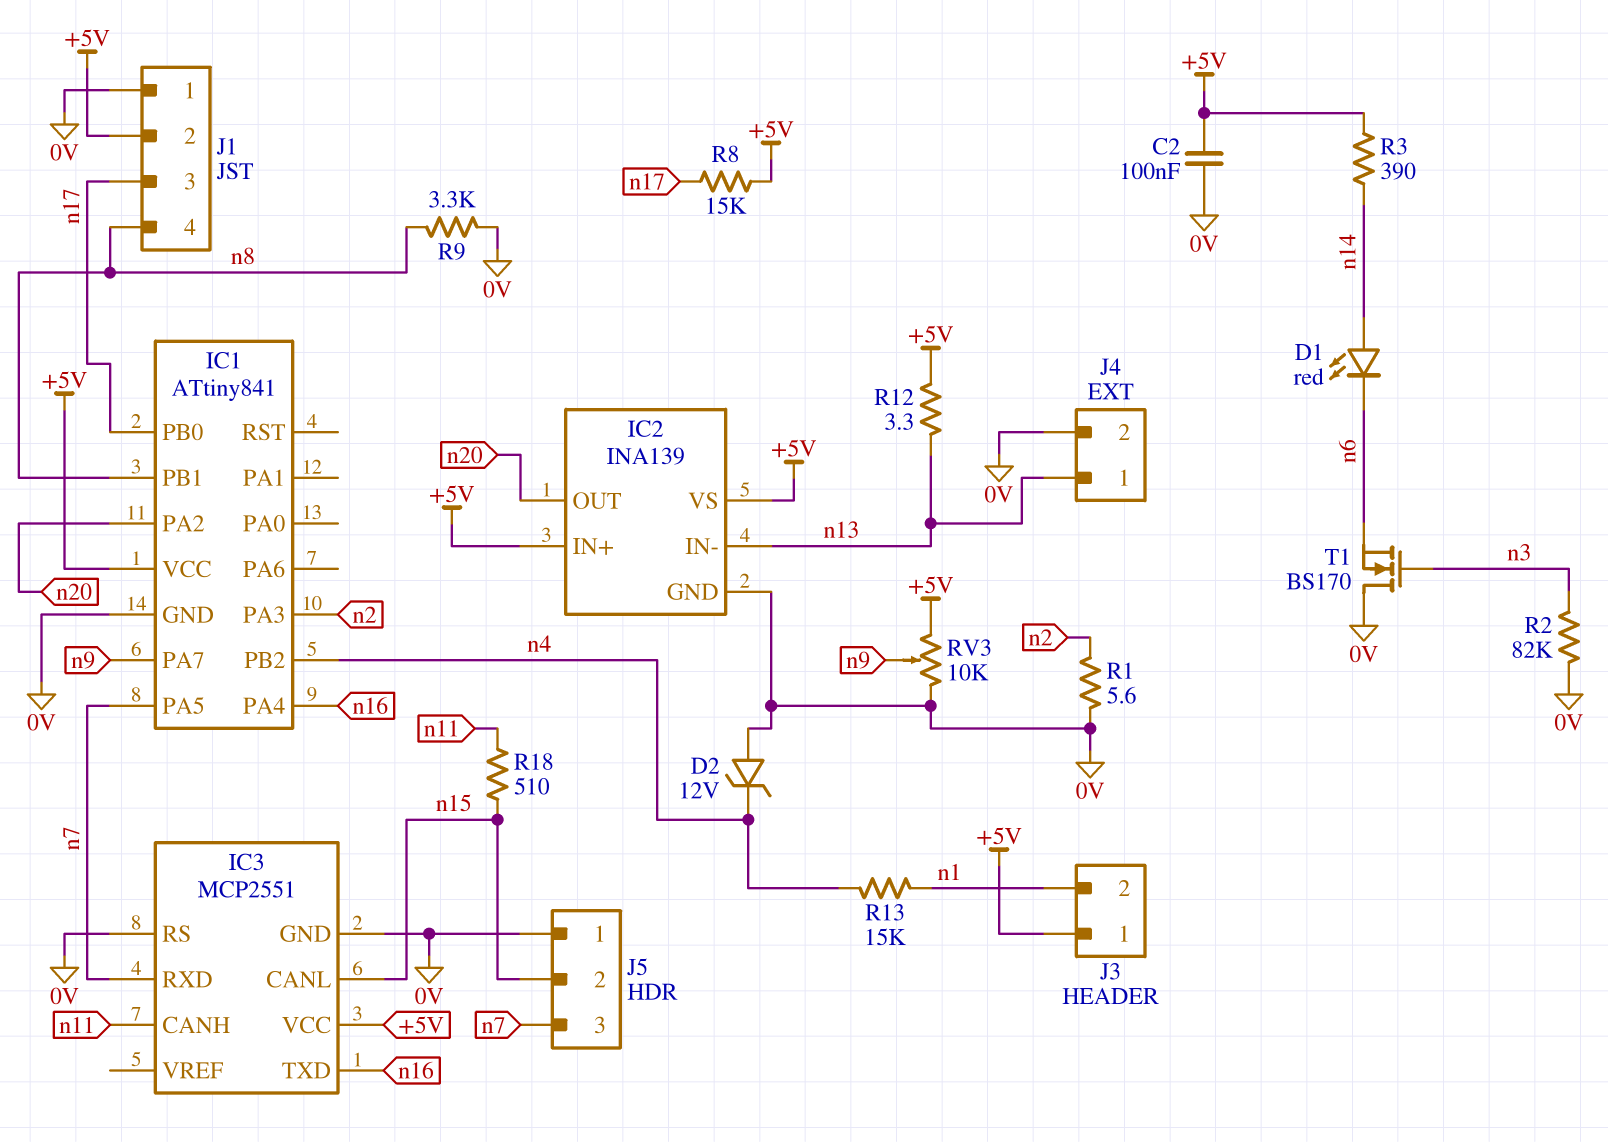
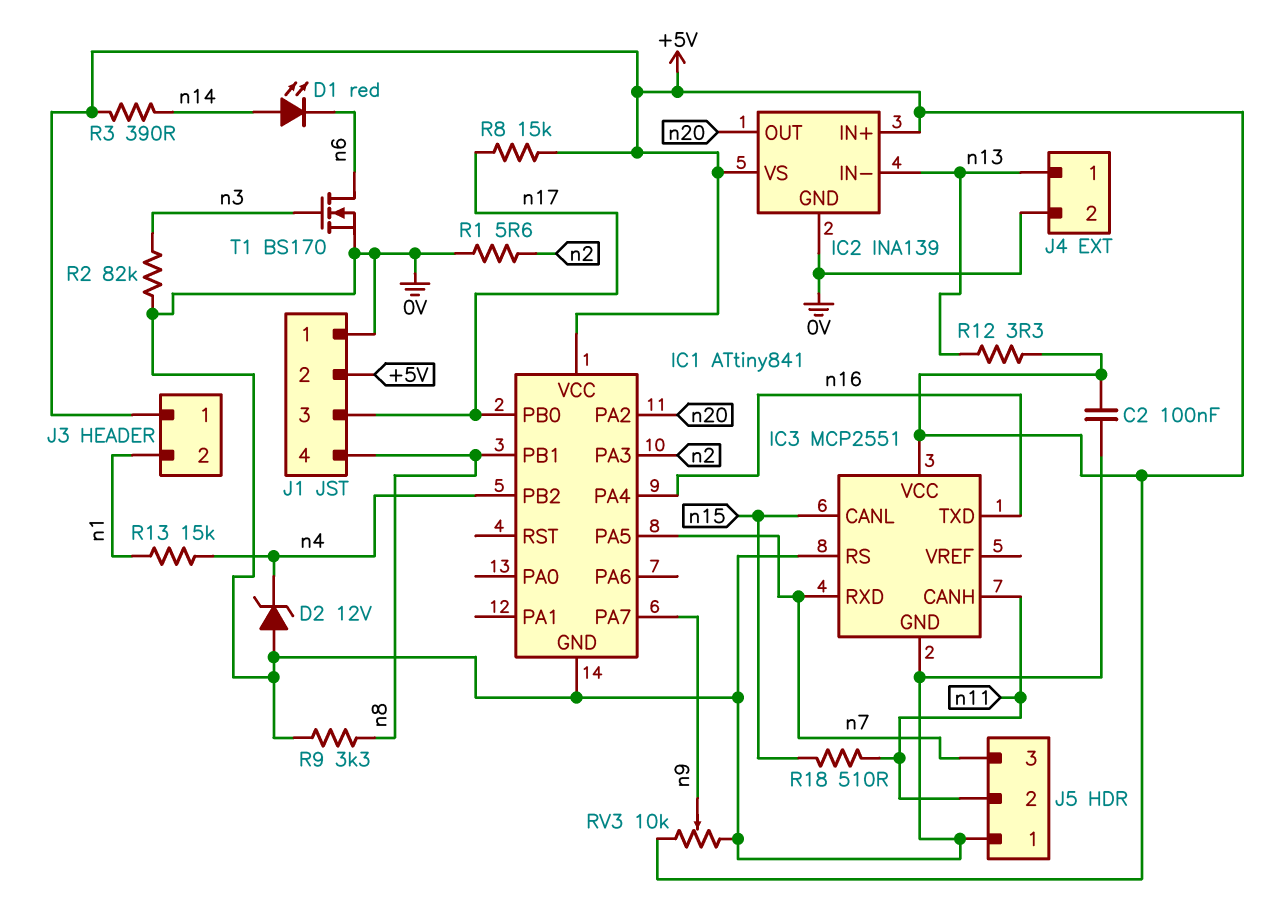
J5 pin 2: n15 -> n11
T1: NMOS BS170 (G n3, D 0V, S n6) -> NMOS BS170 (G n3, D n6, S 0V)

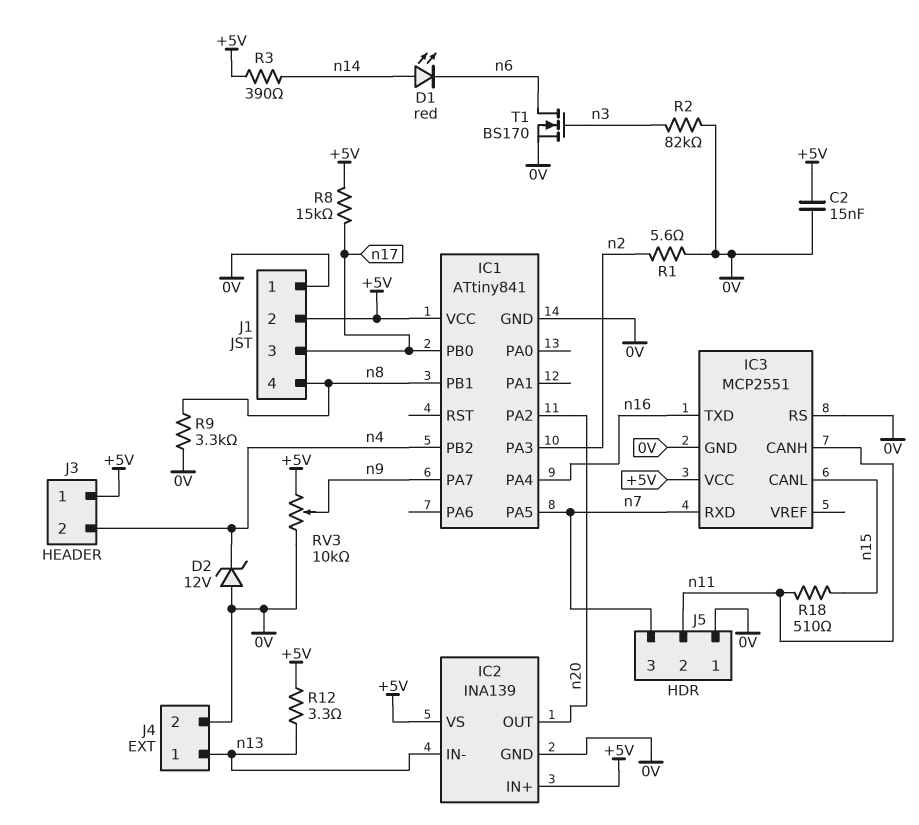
C2: 100nF (+5V, 0V) -> 15nF (+5V, 0V)
J3 pin 2: n1 -> n4
R13: 15k (n1, n4) -> none

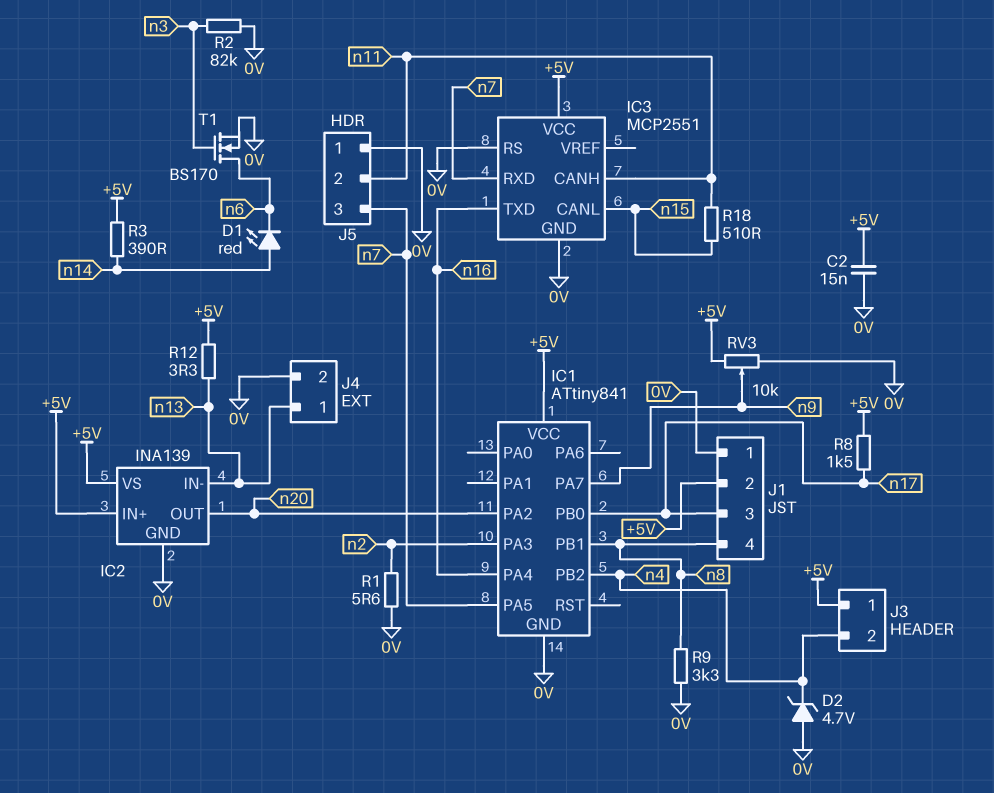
D2: zener 12V (A 0V, K n4) -> zener 4.7V (A 0V, K n4)
R8: 15k (+5V, n17) -> 1.5k (+5V, n17)

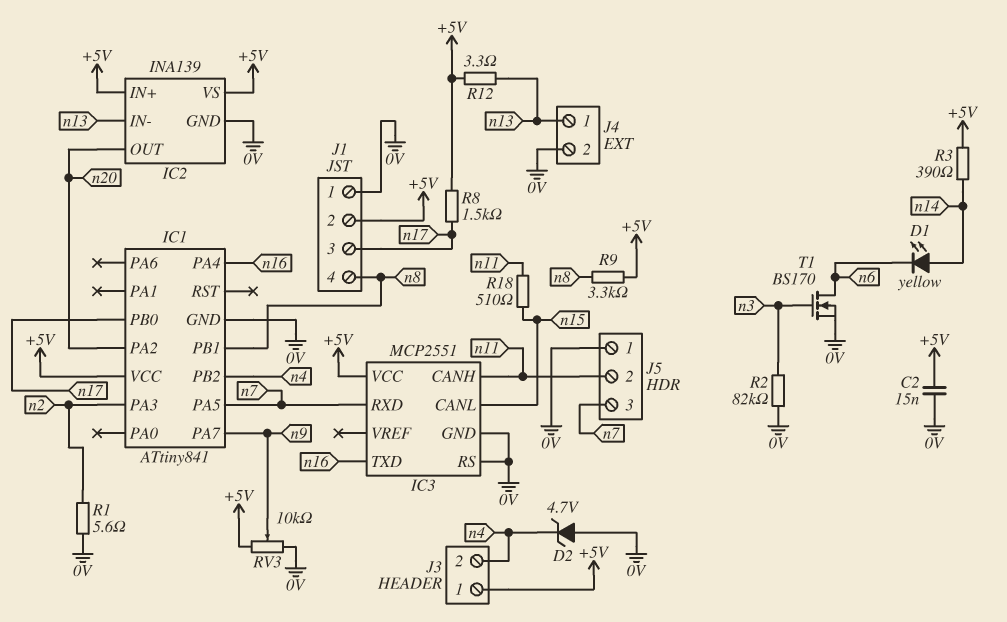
D1: LED red (A n14, K n6) -> LED yellow (A n14, K n6)
R9: 3.3k (0V, n8) -> 3.3k (+5V, n8)

